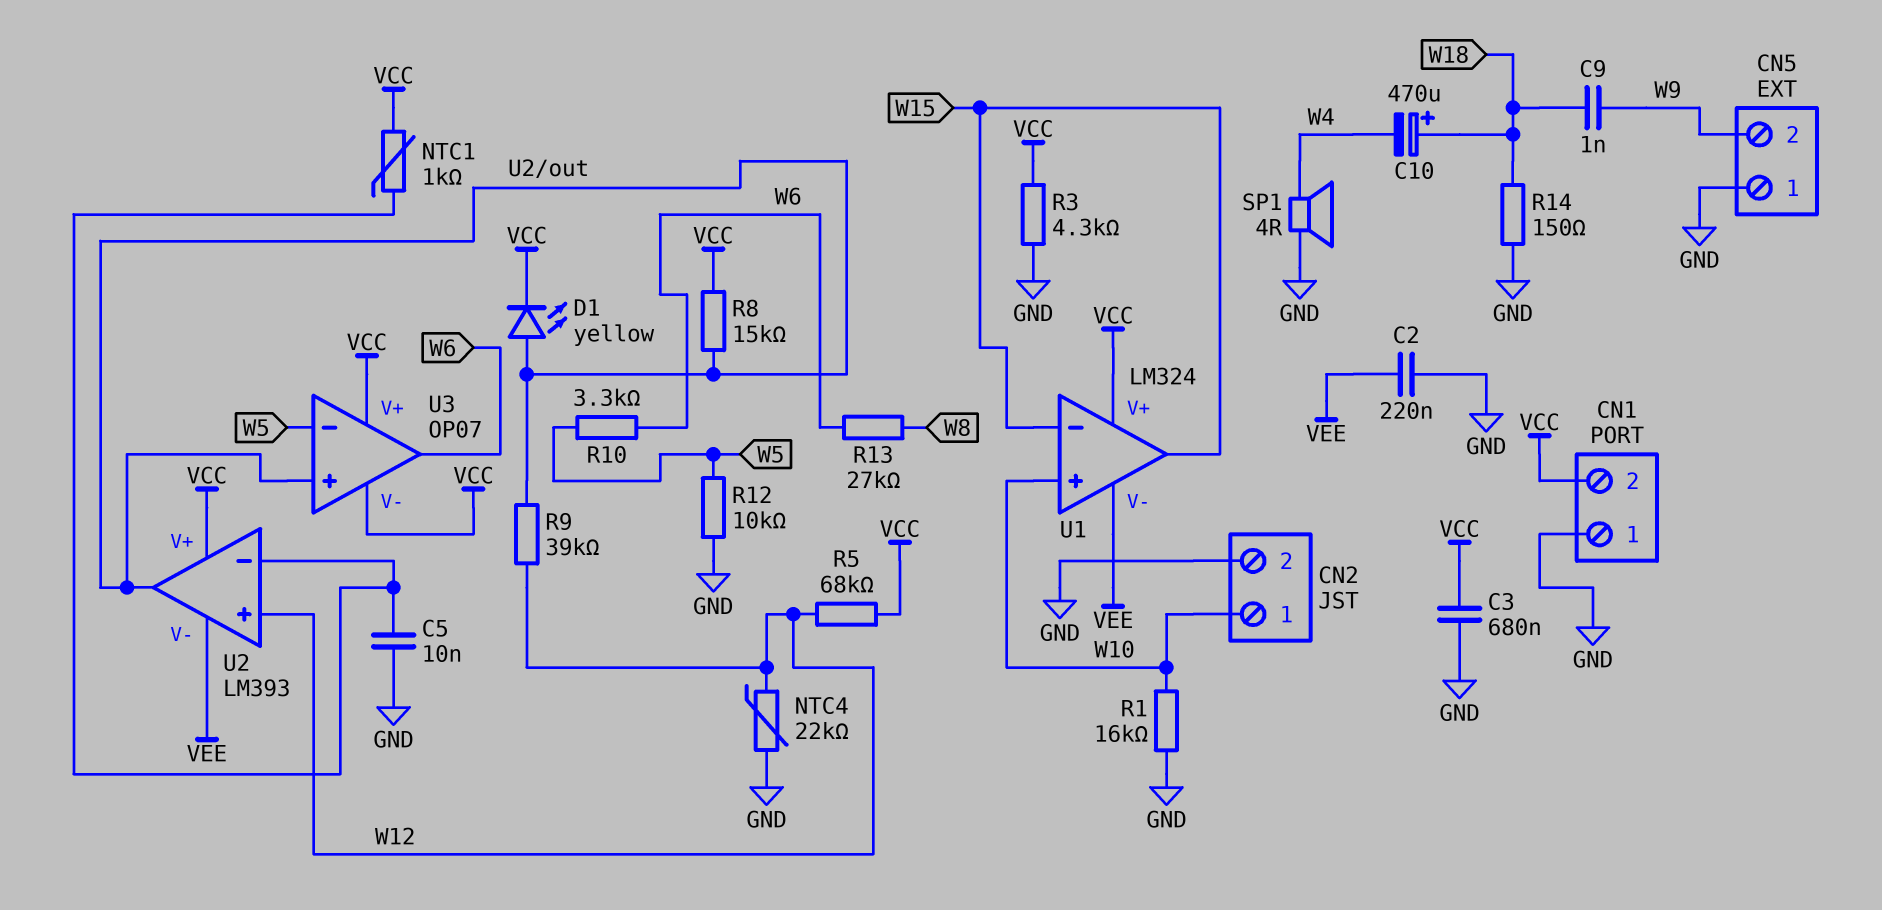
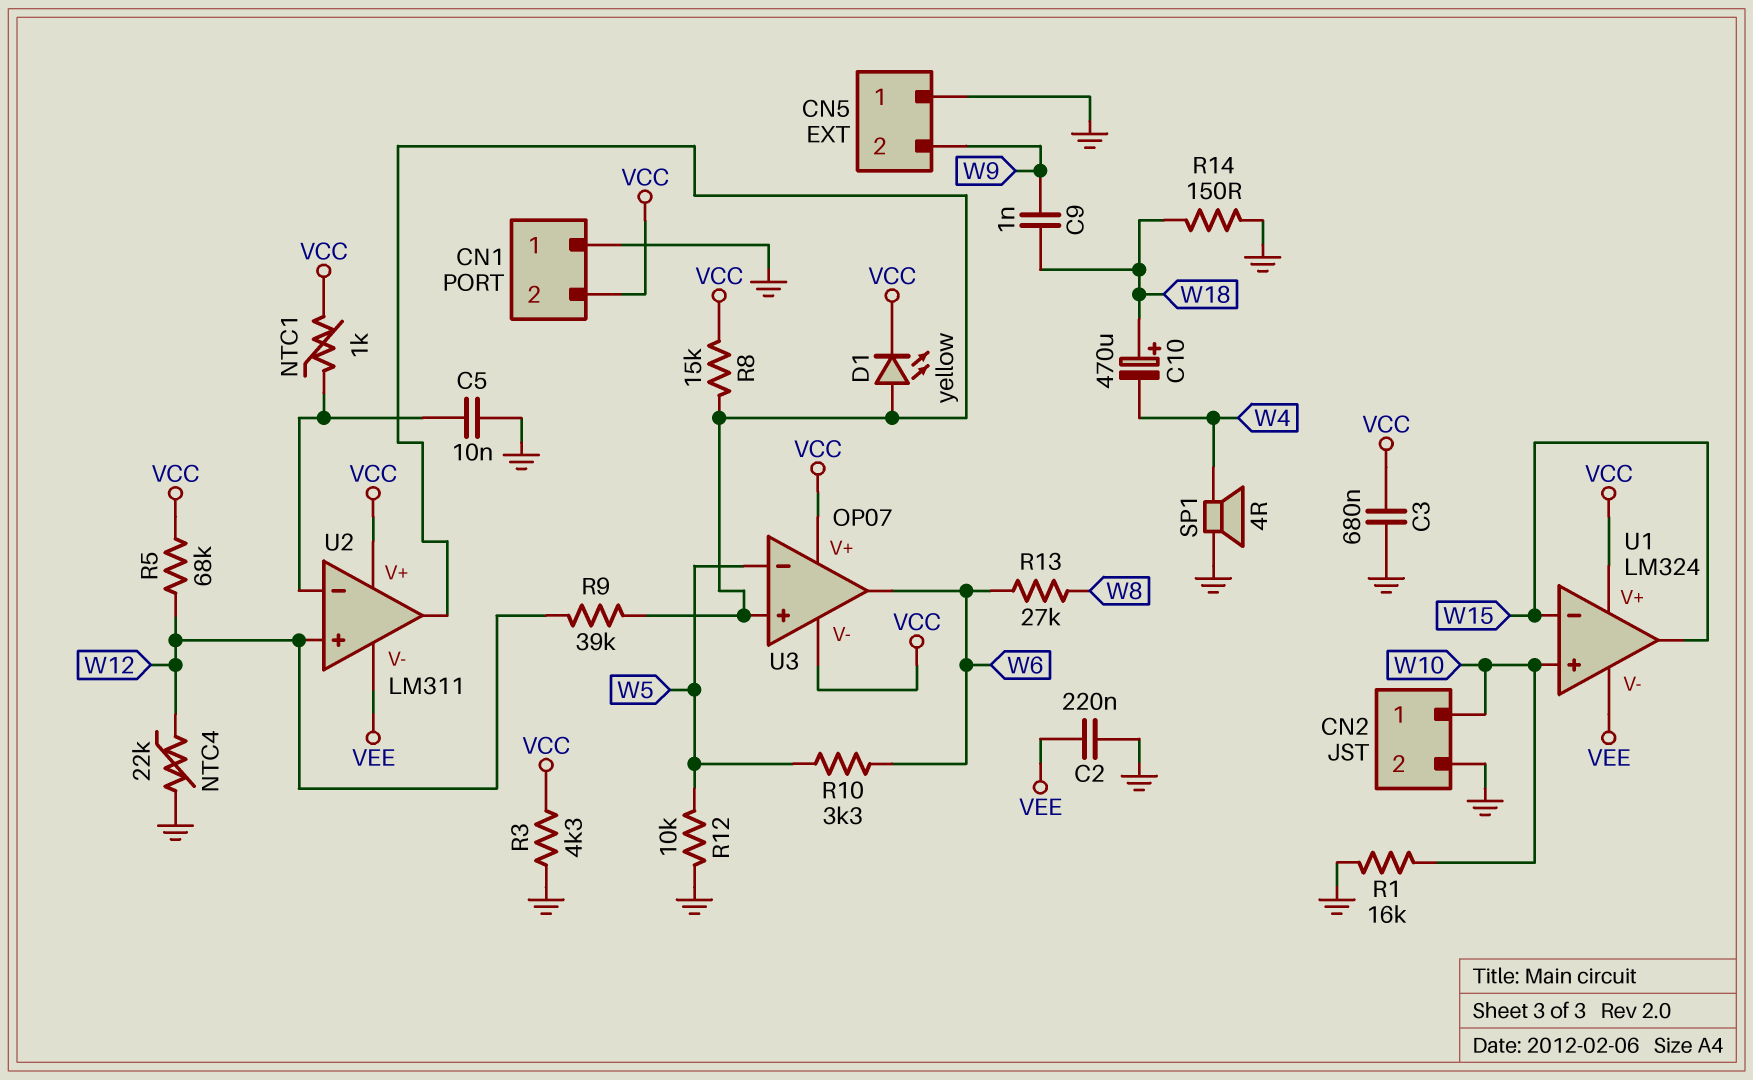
U2: LM393 -> LM311

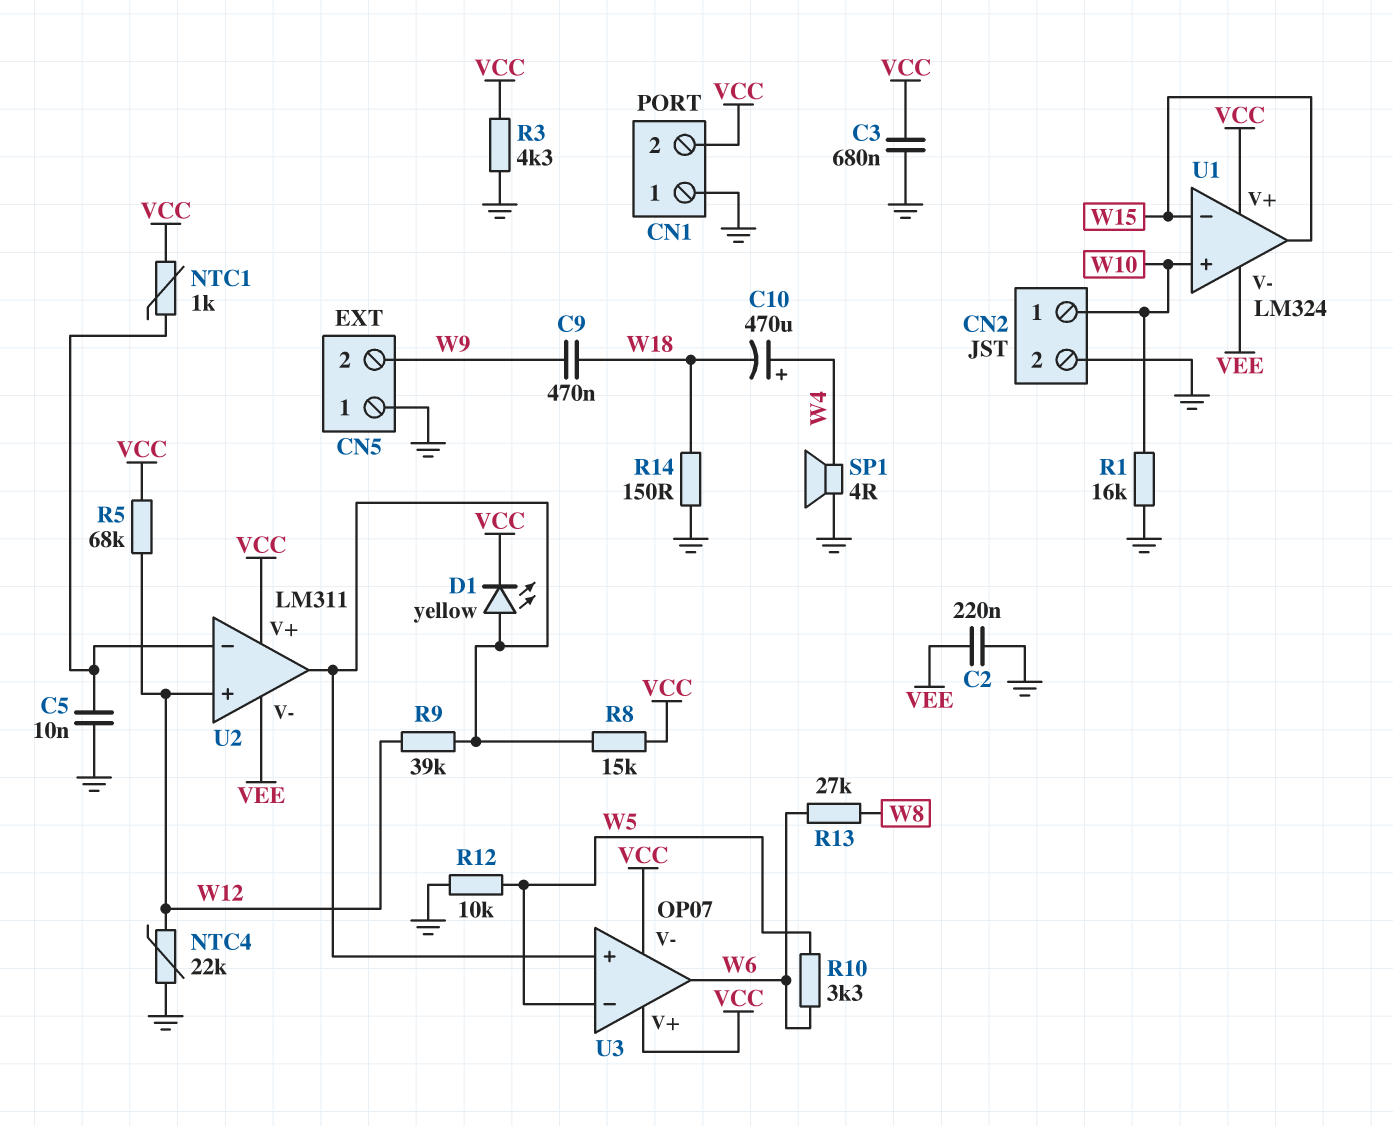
C9: 1nF (W9, W18) -> 470nF (W9, W18)
C10: 470uF (plus W18, minus W4) -> 470uF (plus W4, minus W18)

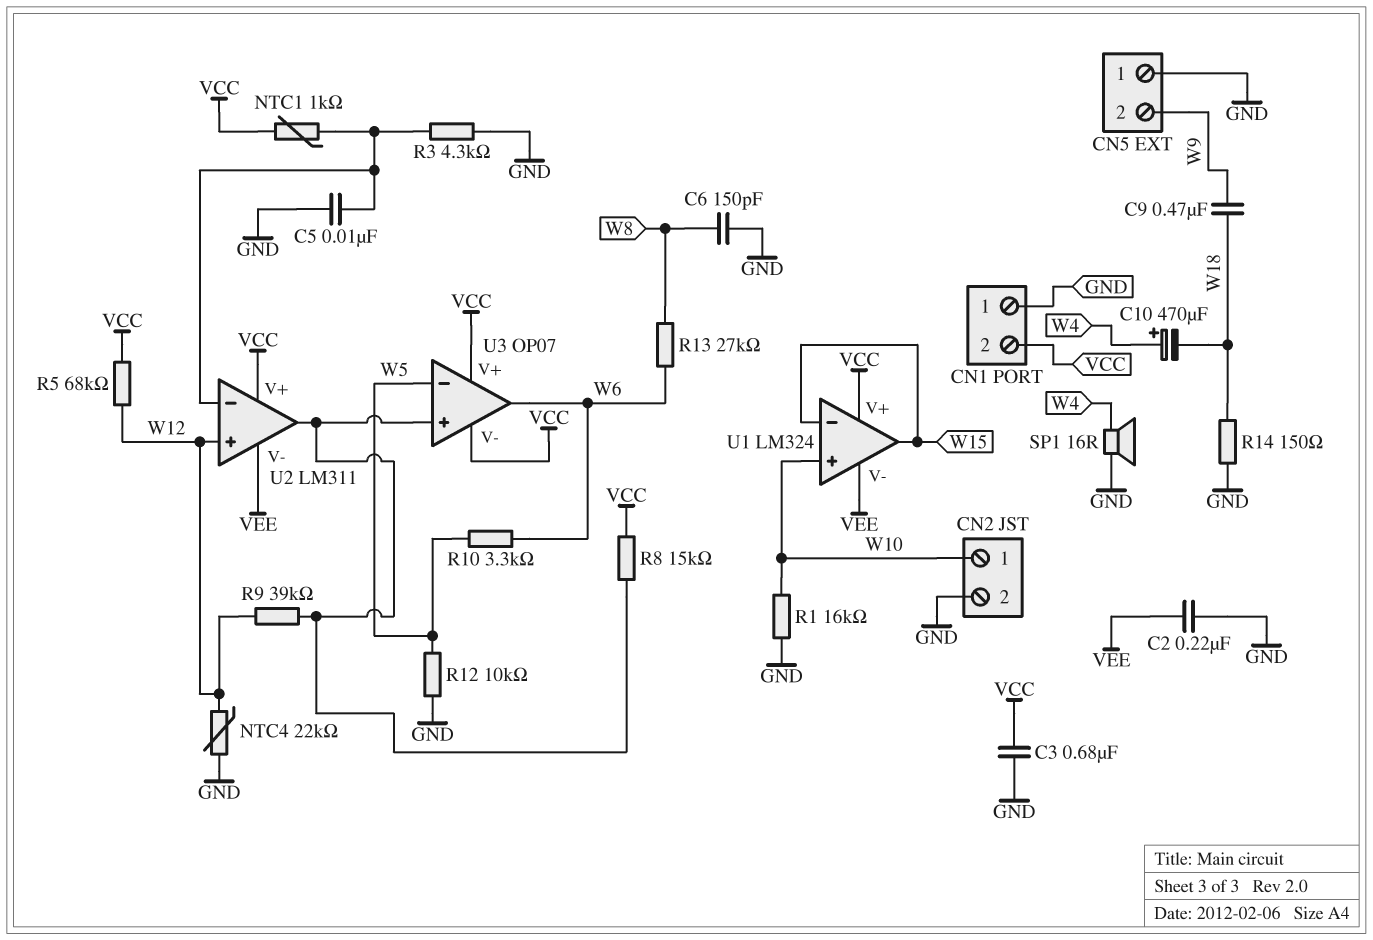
C6: none -> 150pF (GND, W8)
D1: LED yellow (A U2/out, K VCC) -> none
R3: 4.3k (GND, VCC) -> 4.3k (GND, U2/in-)
SP1: speaker 4R (GND, W4) -> speaker 16R (GND, W4)

